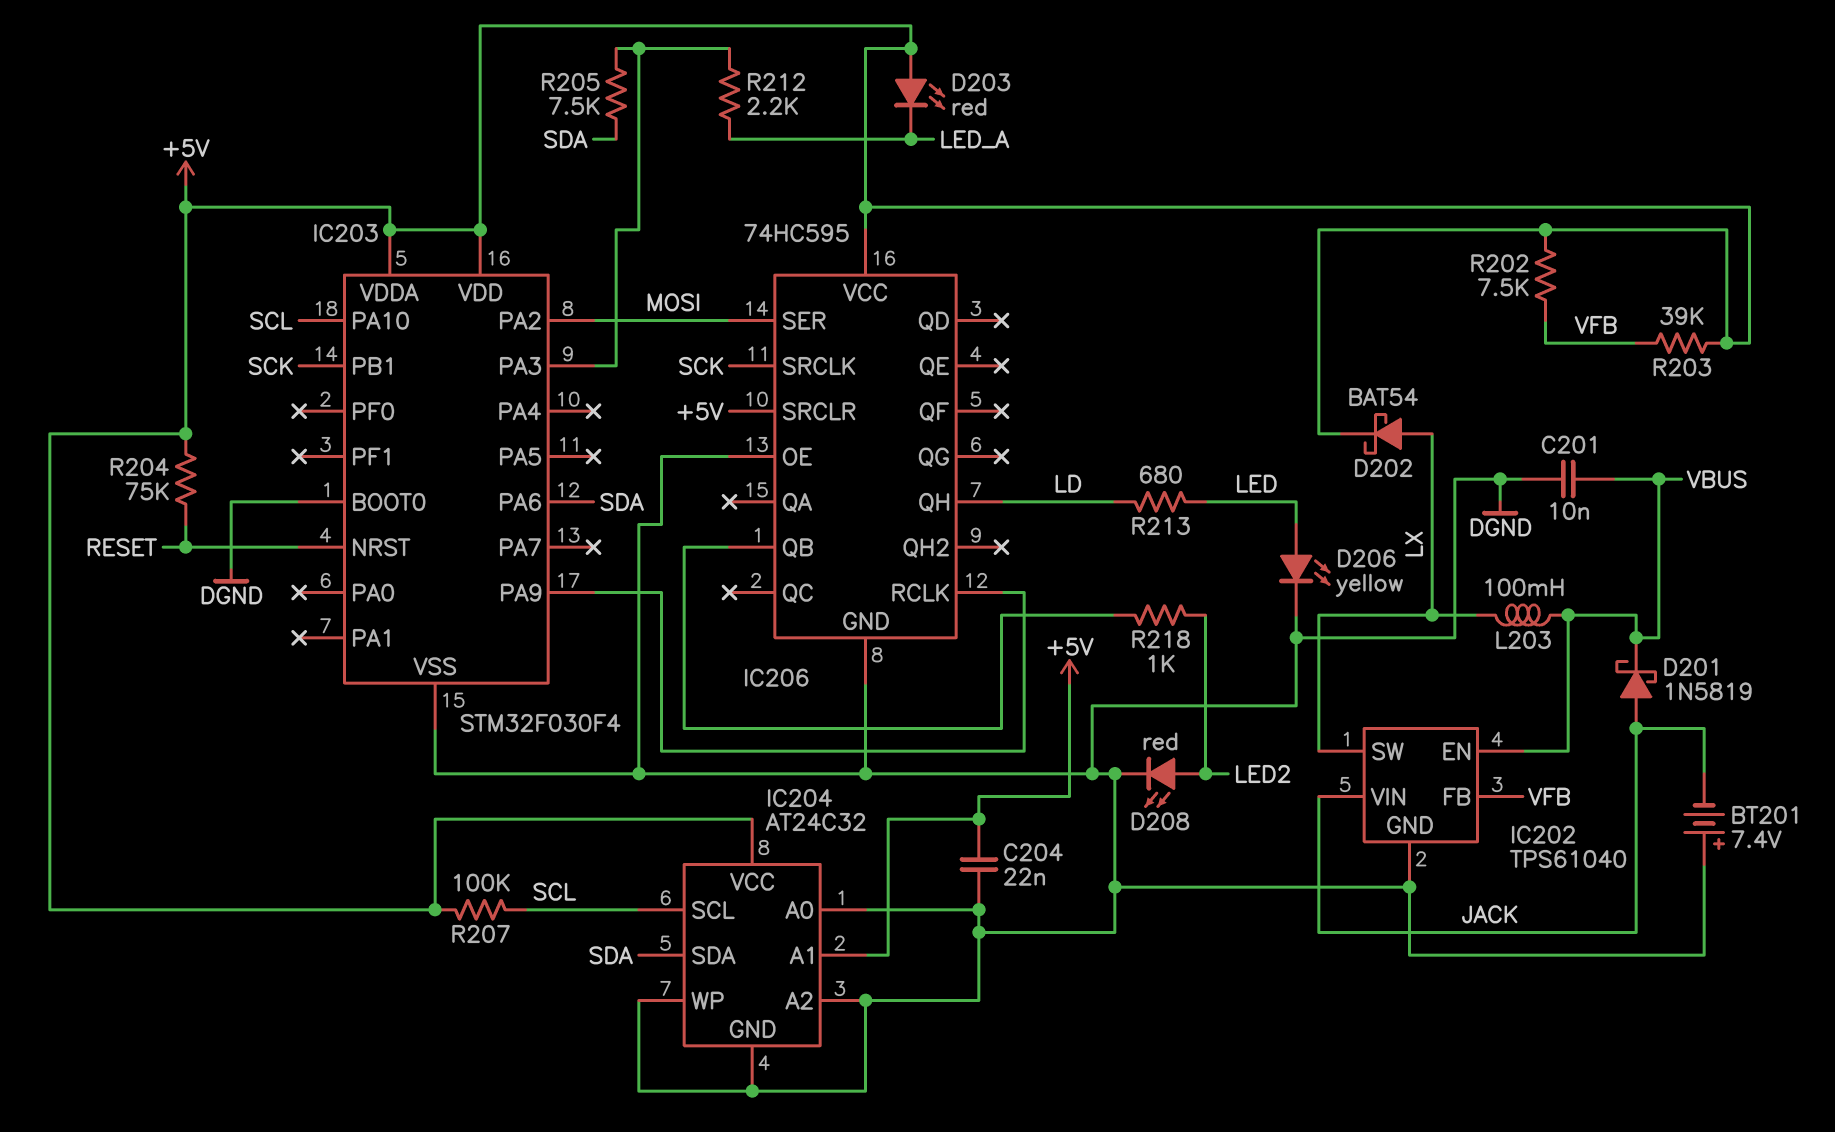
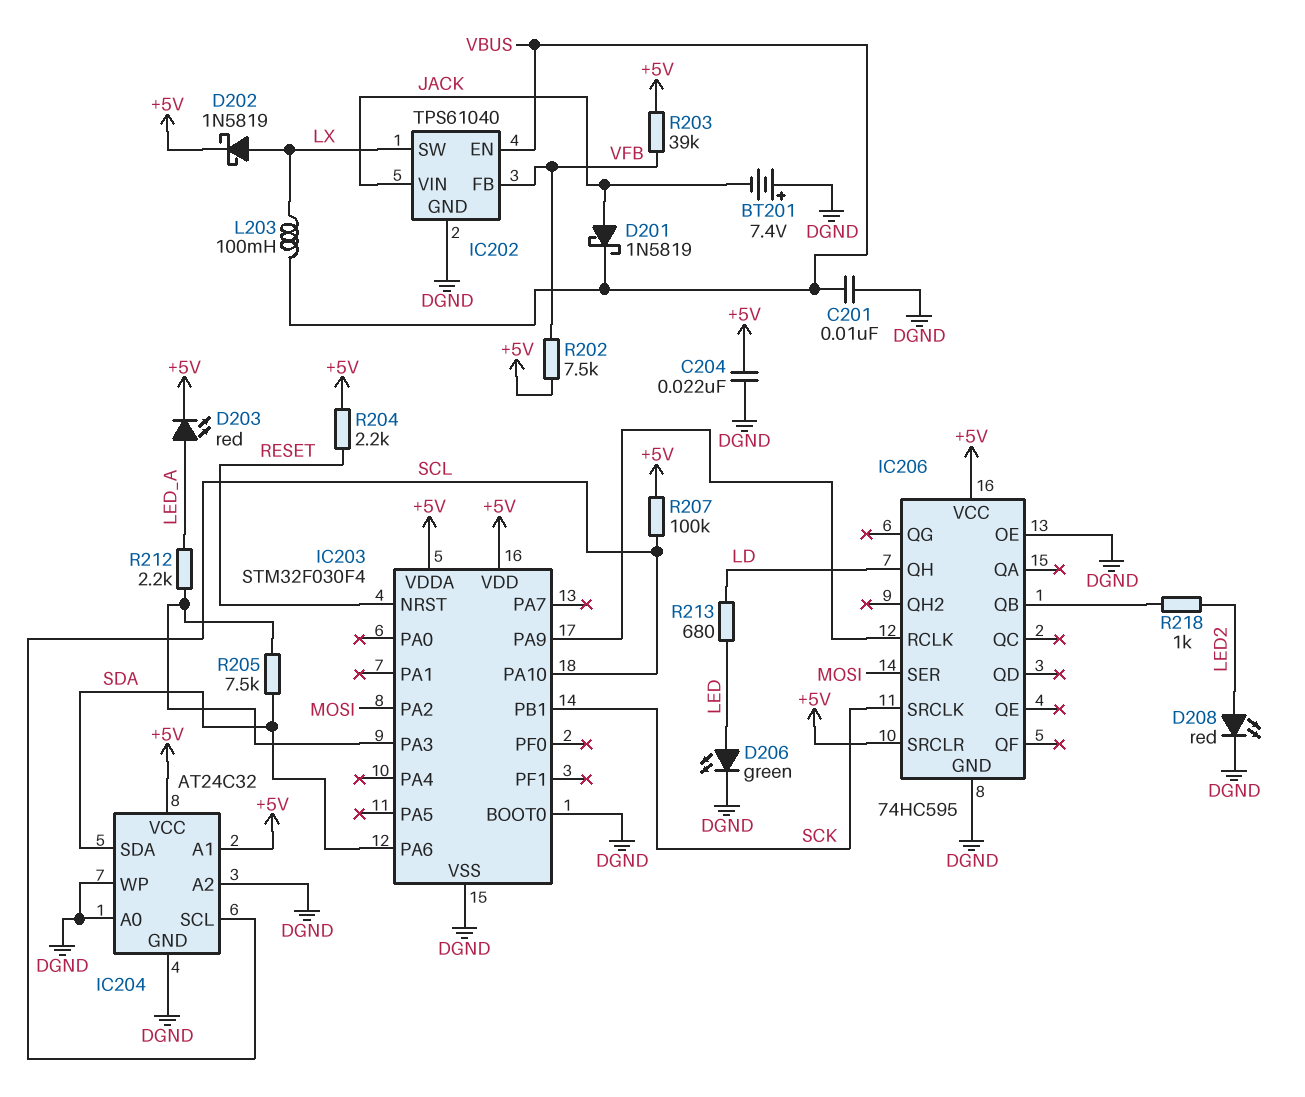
D202: schottky BAT54 (A LX, K +5V) -> schottky 1N5819 (A LX, K +5V)
D203: LED red (A +5V, K LED_A) -> LED red (A LED_A, K +5V)
D206: LED yellow (A LED, K DGND) -> LED green (A LED, K DGND)
R204: 75k (+5V, RESET) -> 2.2k (+5V, RESET)

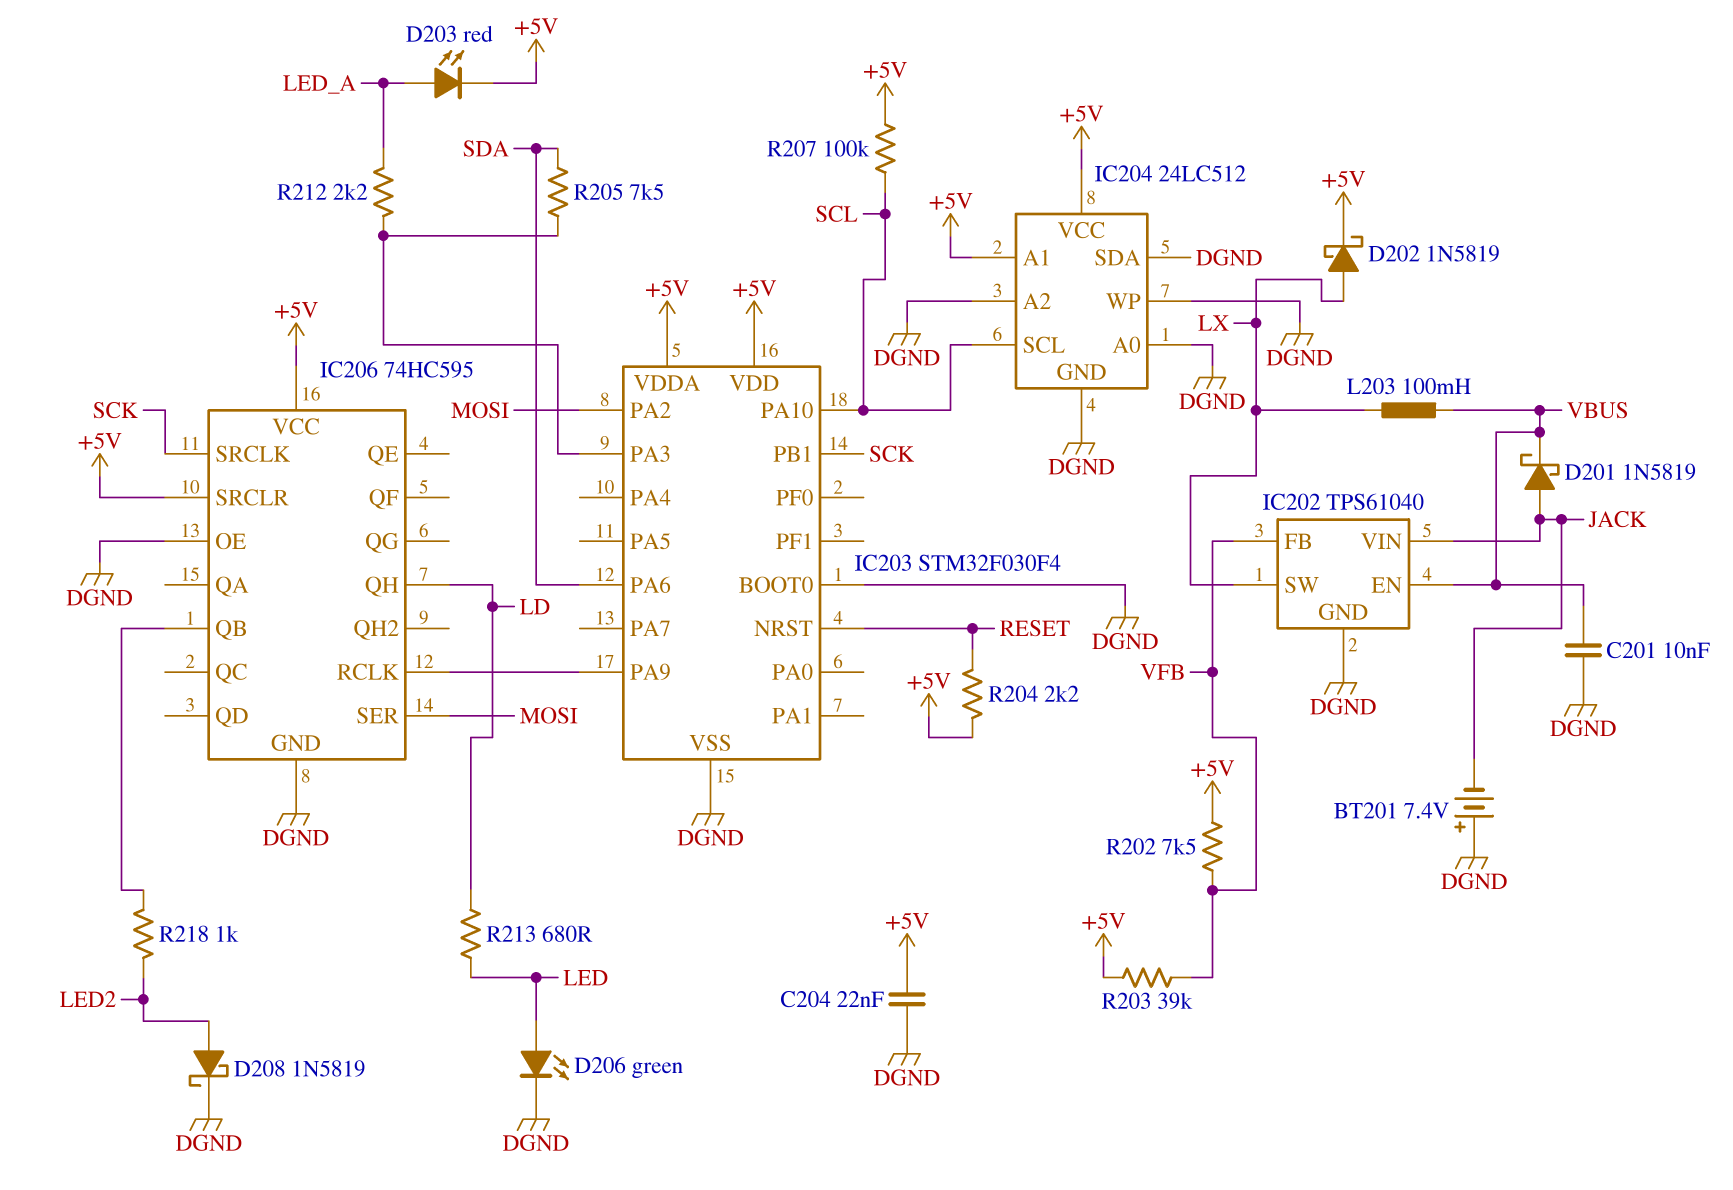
D208: LED red (A LED2, K DGND) -> schottky 1N5819 (A LED2, K DGND)
IC204: AT24C32 -> 24LC512
IC204 pin SDA: SDA -> DGND

